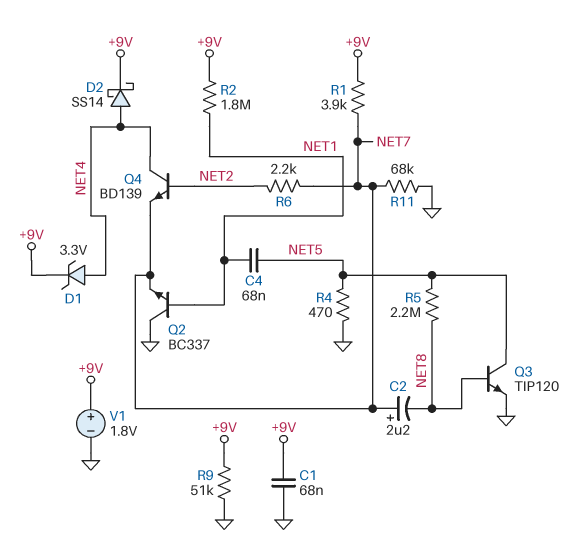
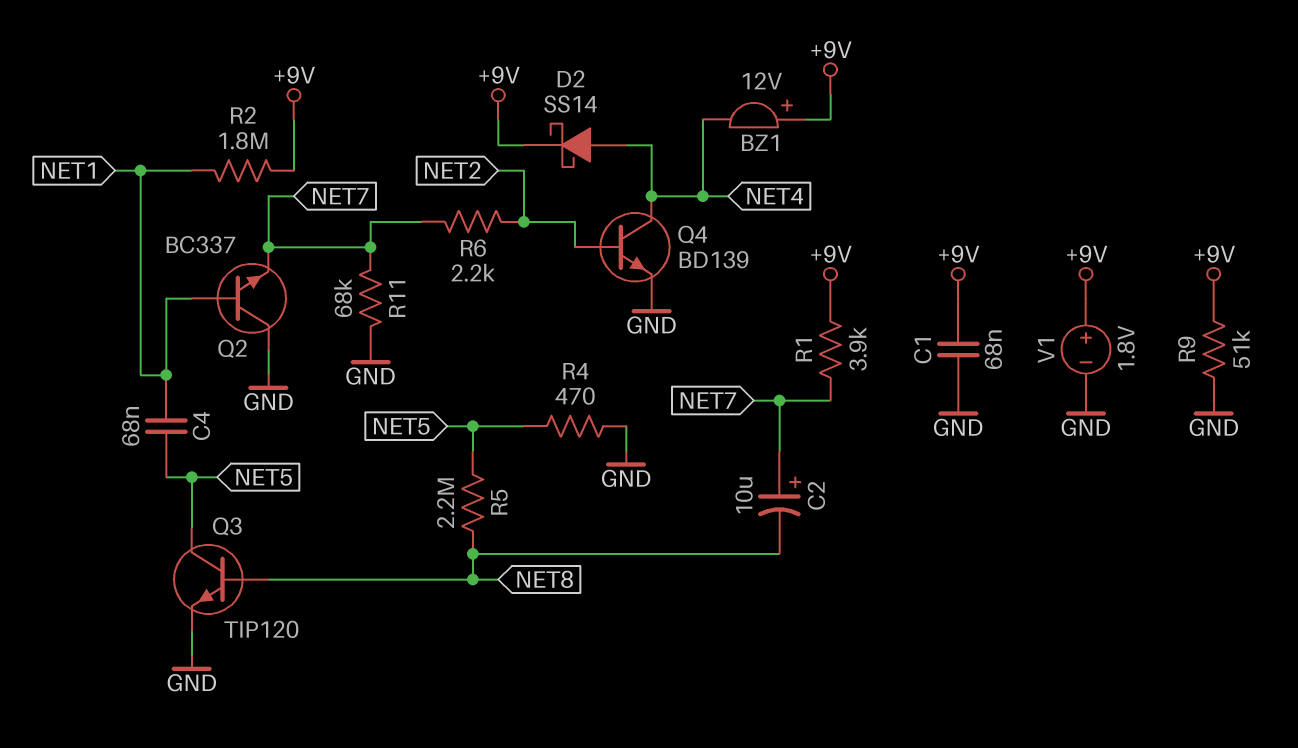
BZ1: none -> buzzer 12V (plus +9V, minus NET4)
C2: 2.2uF (plus NET7, minus NET8) -> 10uF (plus NET7, minus NET8)
D1: zener 3.3V (A NET4, K +9V) -> none
Q4: NPN BD139 (B NET2, C NET4, E NET7) -> NPN BD139 (B NET2, C NET4, E GND)

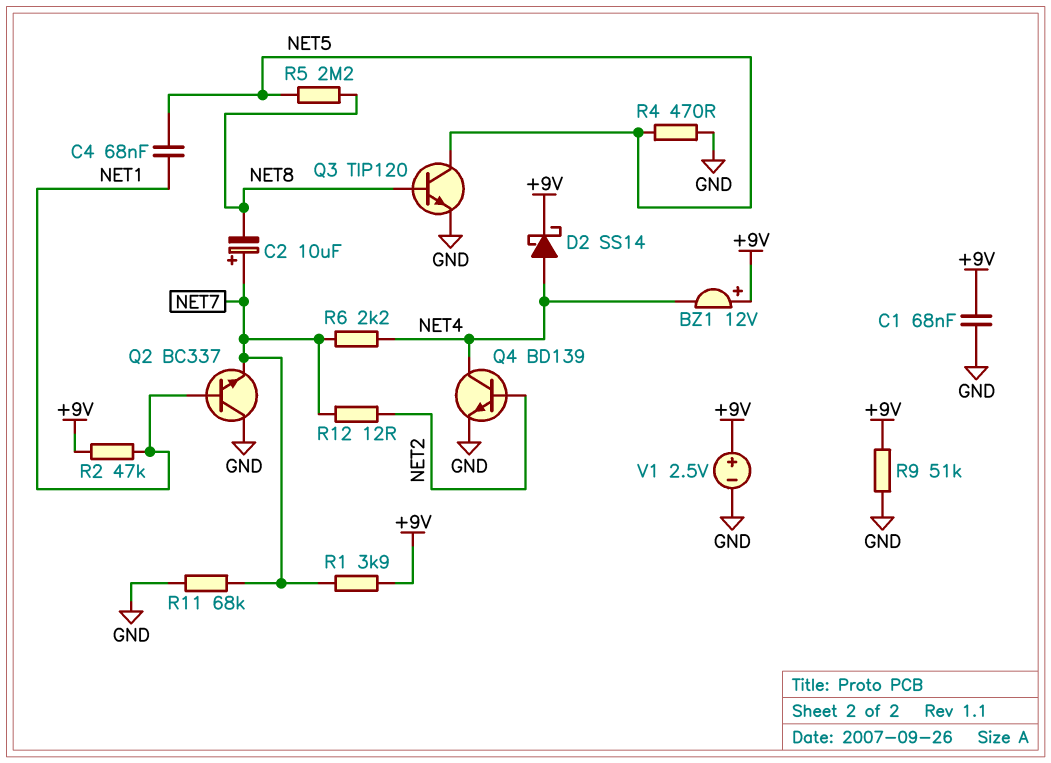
R2: 1.8M (+9V, NET1) -> 47k (+9V, NET1)
R6: 2.2k (NET2, NET7) -> 2.2k (NET4, NET7)
R12: none -> 12 (NET2, NET7)
V1: 1.8V (plus +9V, minus GND) -> 2.5V (plus +9V, minus GND)

